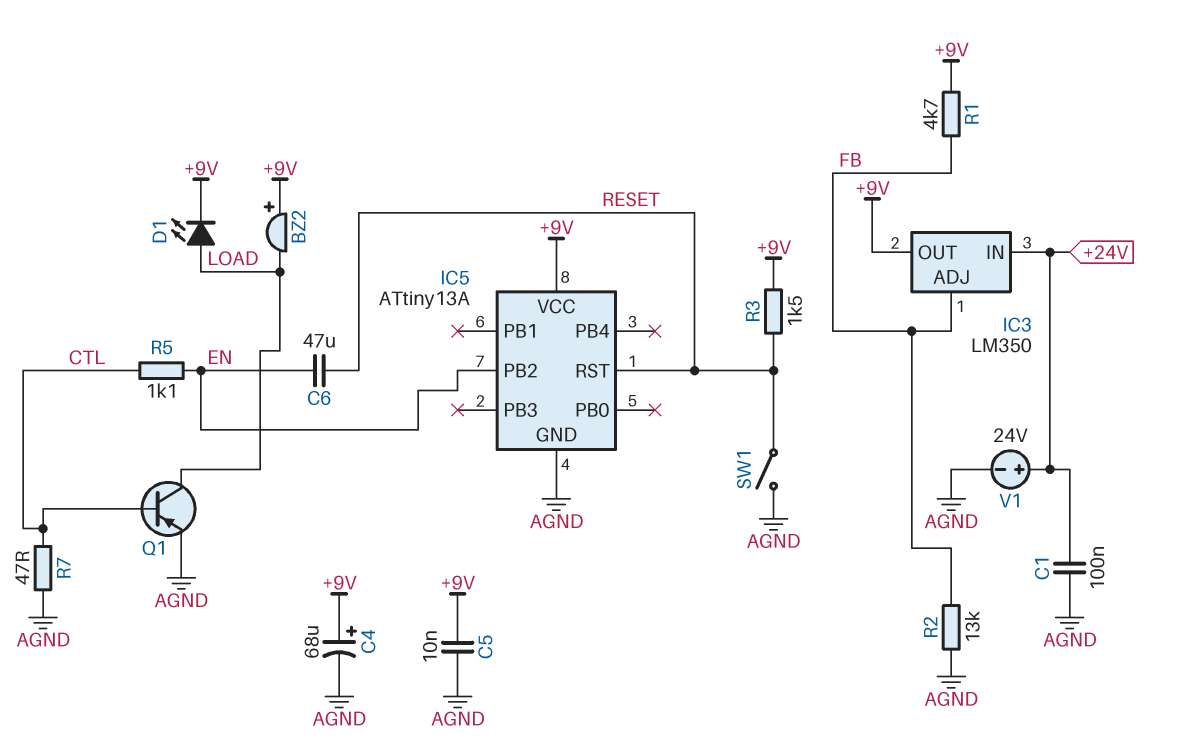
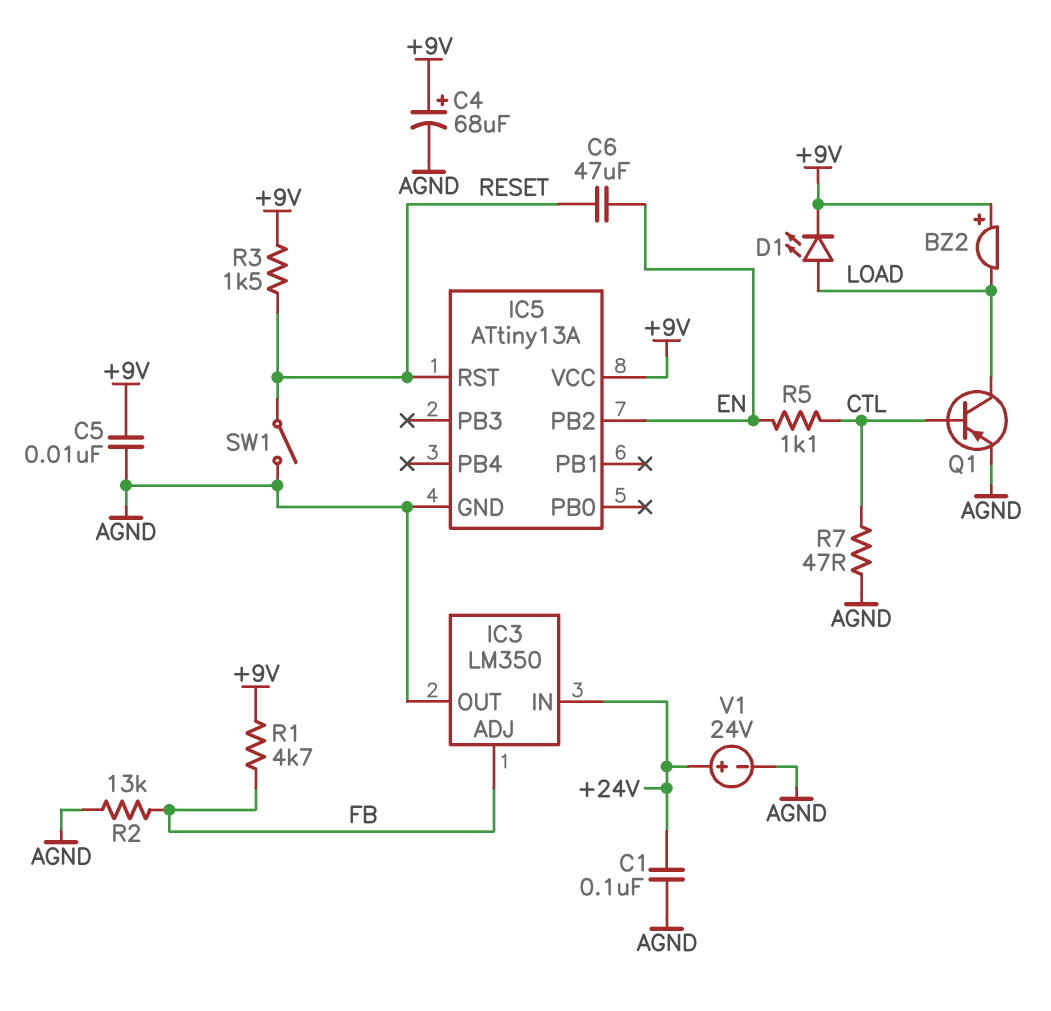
IC3 pin OUT: +9V -> AGND

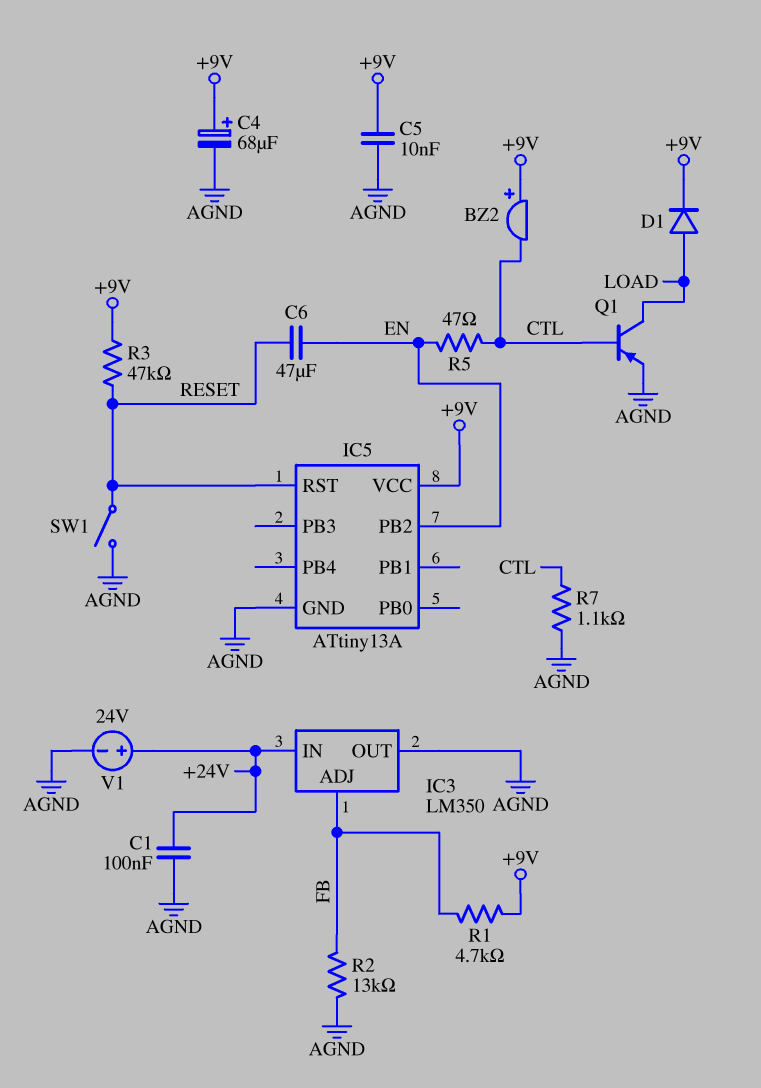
BZ2: buzzer (plus +9V, minus LOAD) -> buzzer (plus +9V, minus CTL)
D1: LED (A LOAD, K +9V) -> diode (A LOAD, K +9V)
R3: 1.5k (+9V, RESET) -> 47k (+9V, RESET)
R5: 1.1k (CTL, EN) -> 47 (CTL, EN)
R7: 47 (AGND, CTL) -> 1.1k (AGND, CTL)

